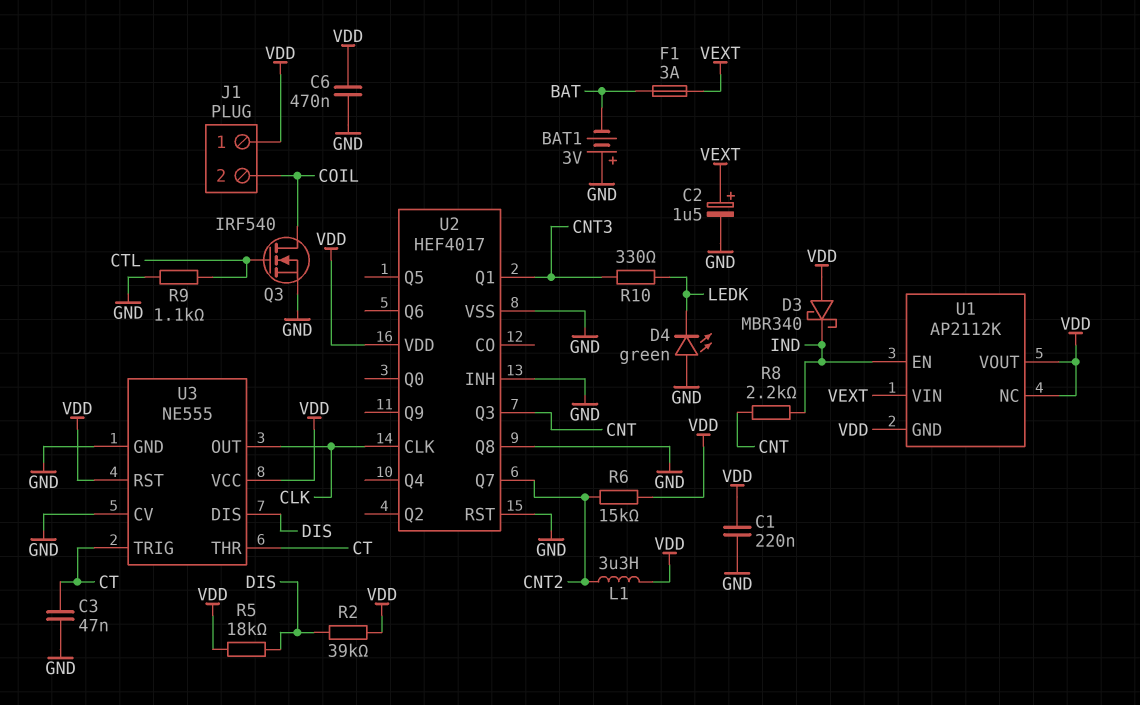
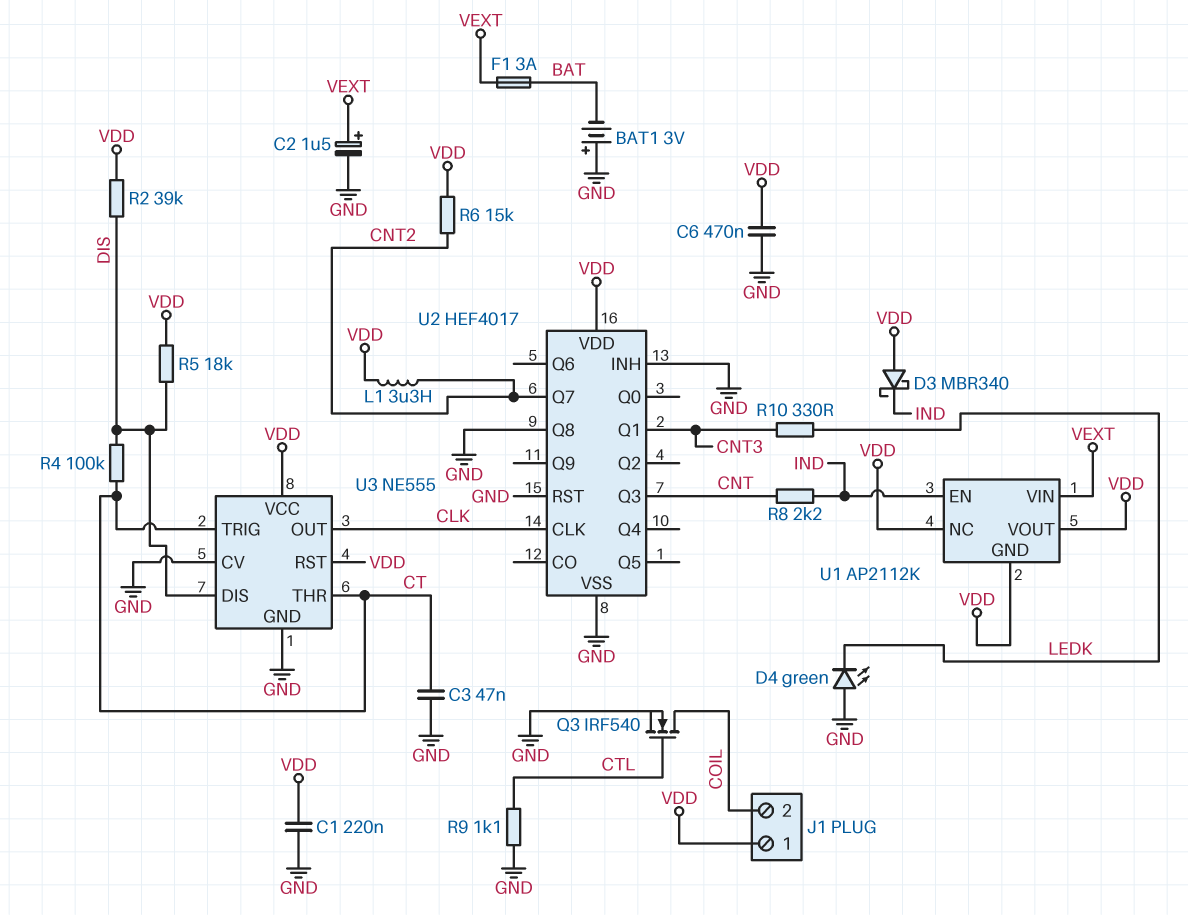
R4: none -> 100k (CT, DIS)

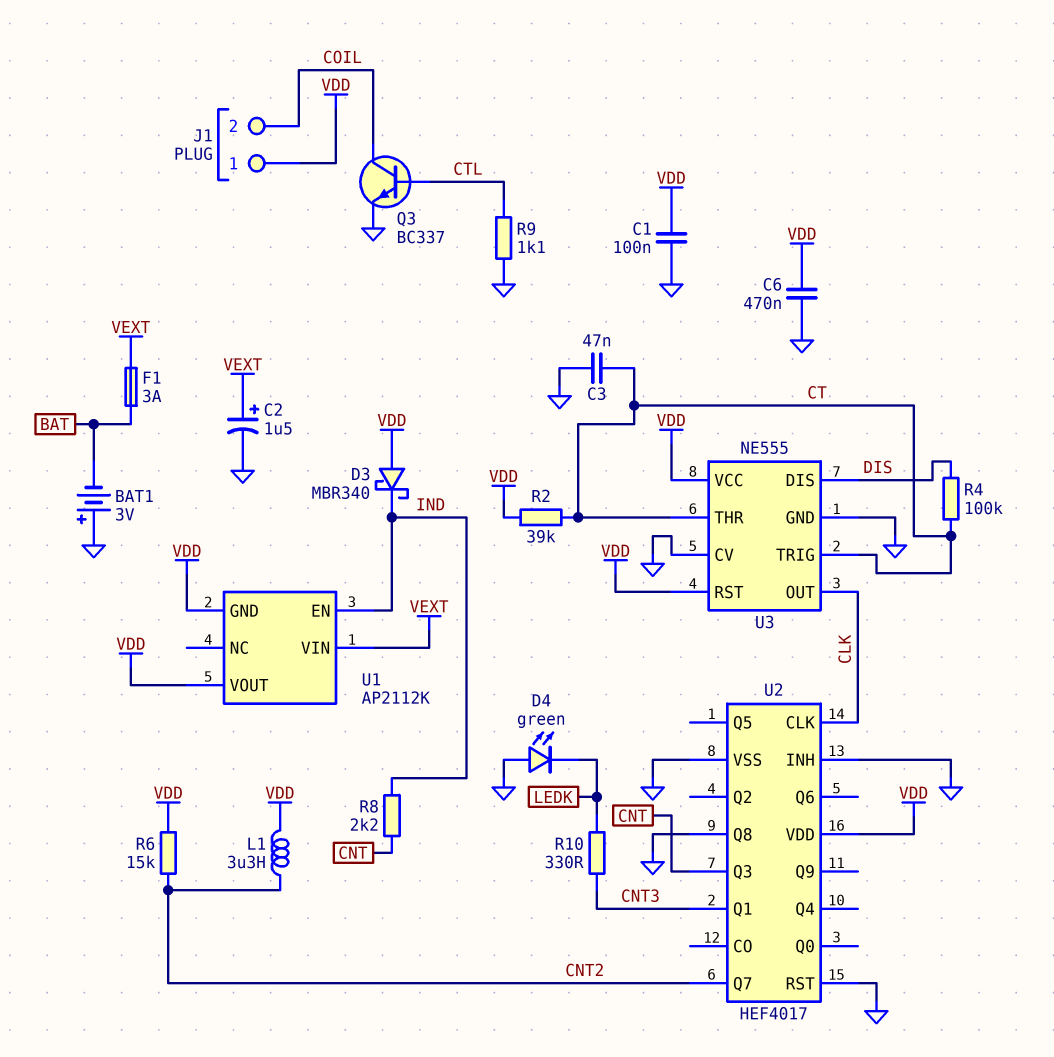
C1: 220nF (GND, VDD) -> 100nF (GND, VDD)
Q3: NMOS IRF540 (G CTL, D COIL, S GND) -> NPN BC337 (B CTL, C COIL, E GND)
R2: 39k (DIS, VDD) -> 39k (CT, VDD)
R5: 18k (DIS, VDD) -> none
U1 pin NC: VDD -> none

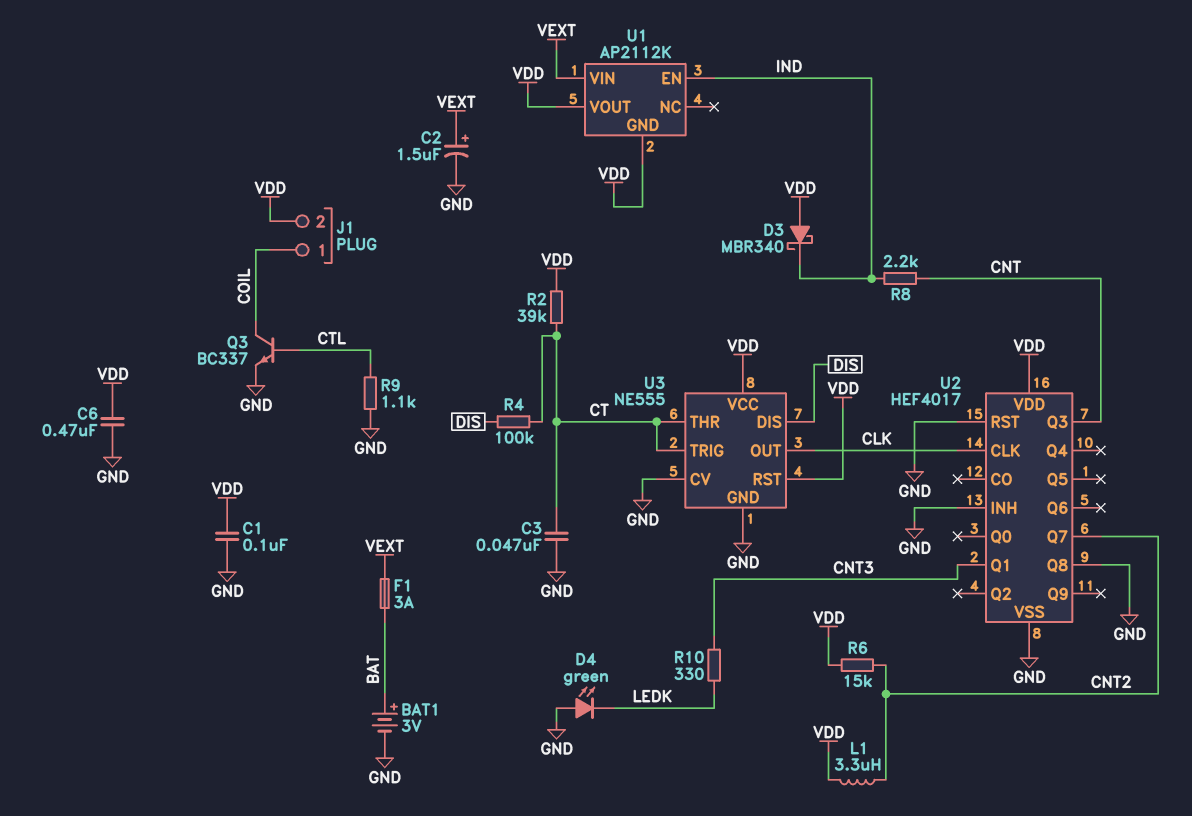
BAT1: 3V (plus GND, minus BAT) -> 3V (plus BAT, minus GND)
J1 pin 1: VDD -> COIL
J1 pin 2: COIL -> VDD

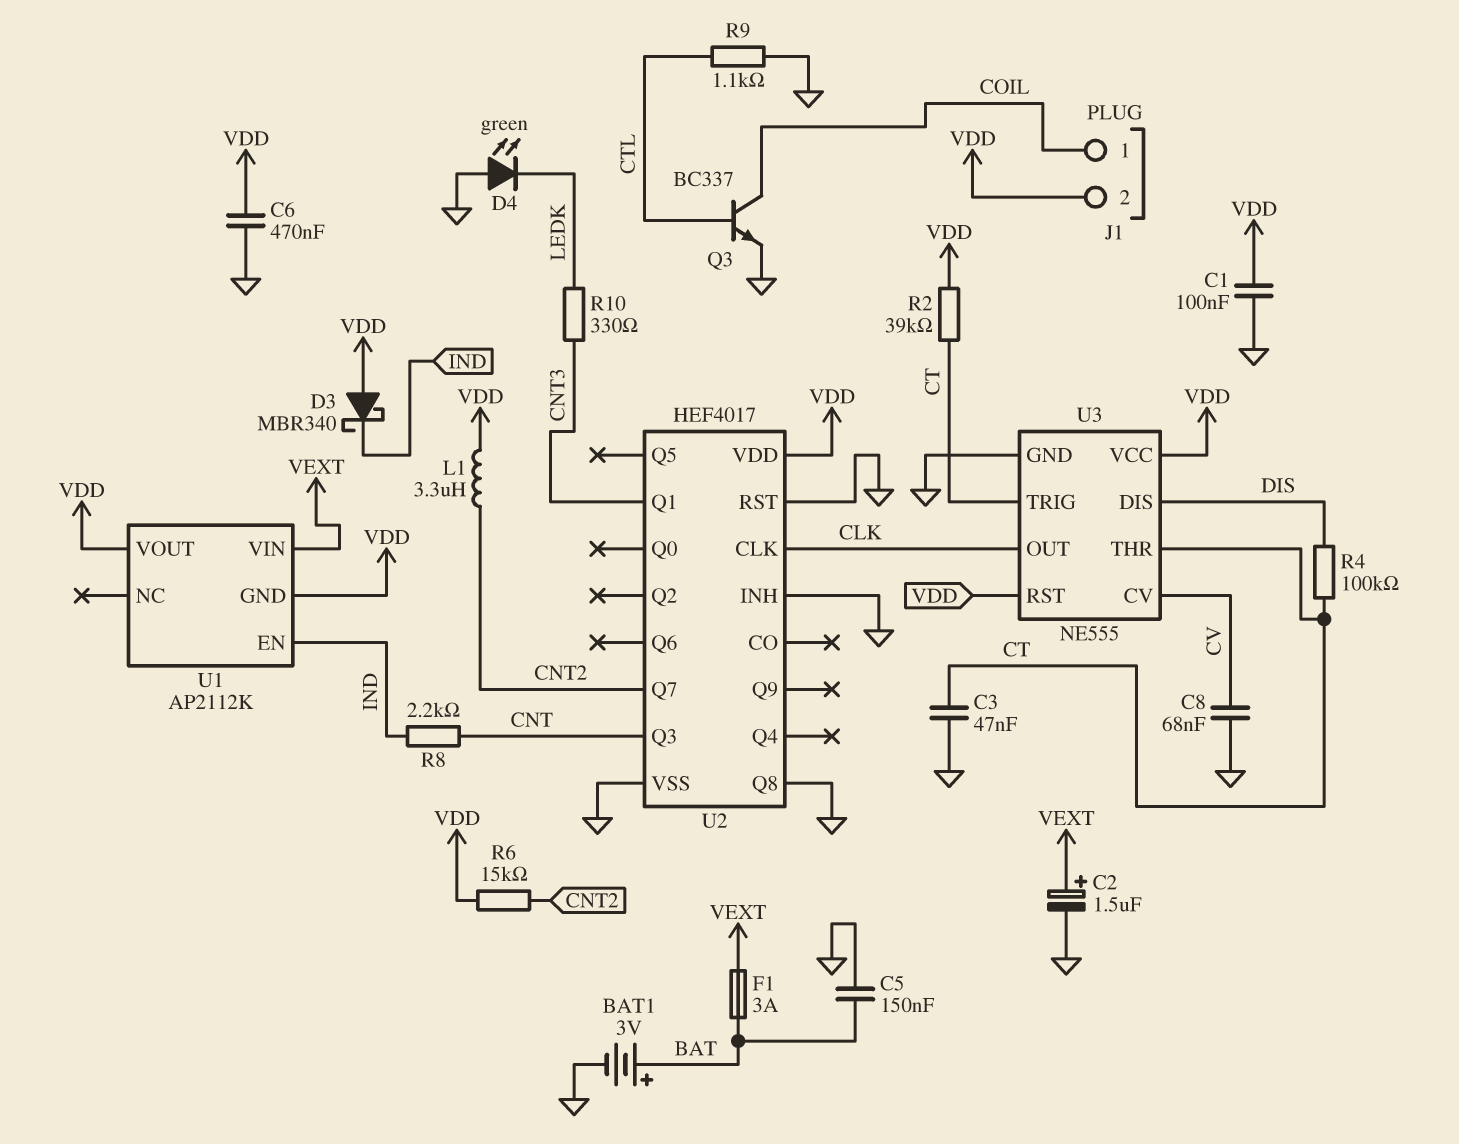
C5: none -> 150nF (BAT, GND)
C8: none -> 68nF (CV, GND)
U3 pin CV: GND -> CV

